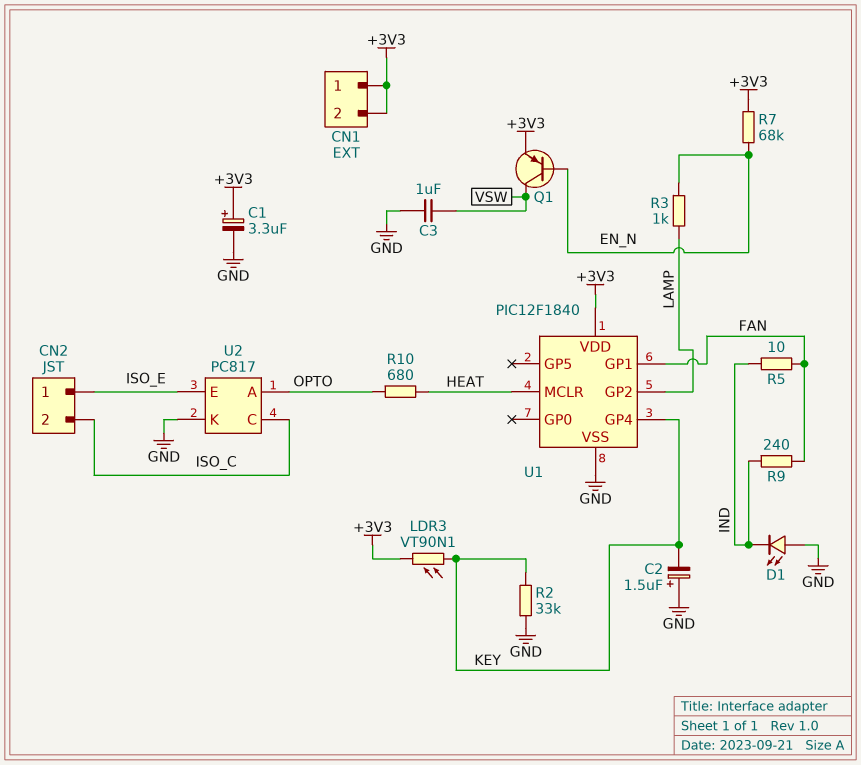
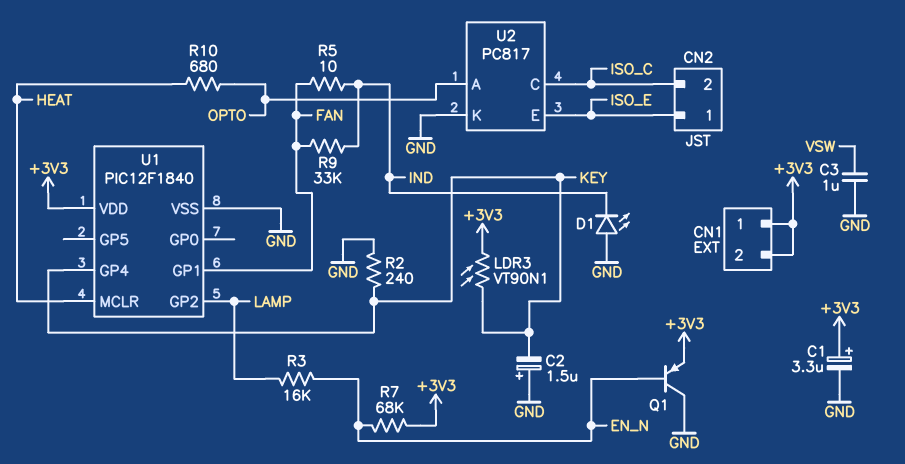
Q1: PNP (B EN_N, C VSW, E +3V3) -> PNP (B EN_N, C GND, E +3V3)
R2: 33k (GND, KEY) -> 240 (GND, KEY)
R3: 1k (EN_N, LAMP) -> 16k (EN_N, LAMP)
R9: 240 (FAN, IND) -> 33k (FAN, IND)

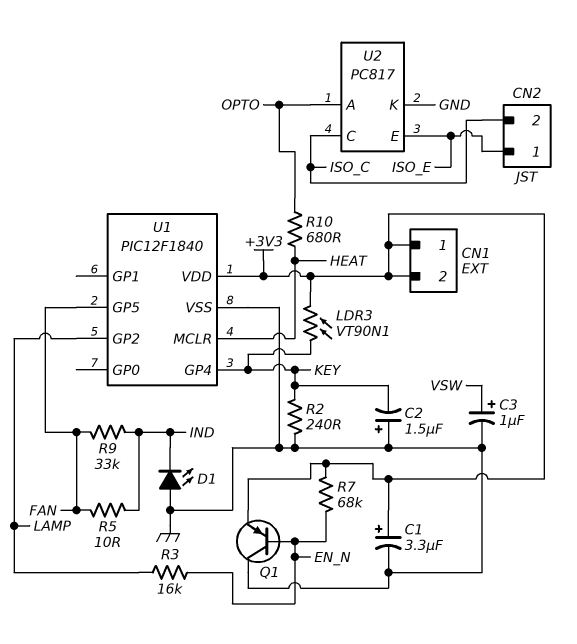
C3: 1uF (GND, VSW) -> 1uF (plus VSW, minus GND)
U1 pin GP1: FAN -> none
U1 pin GP5: none -> FAN

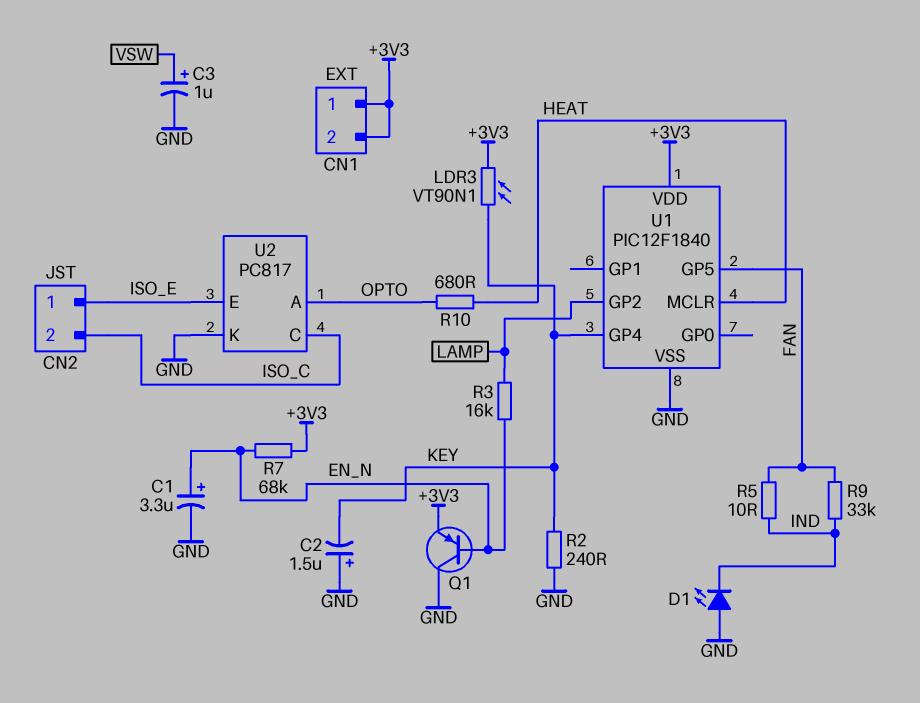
C1: 3.3uF (plus +3V3, minus GND) -> 3.3uF (plus EN_N, minus GND)

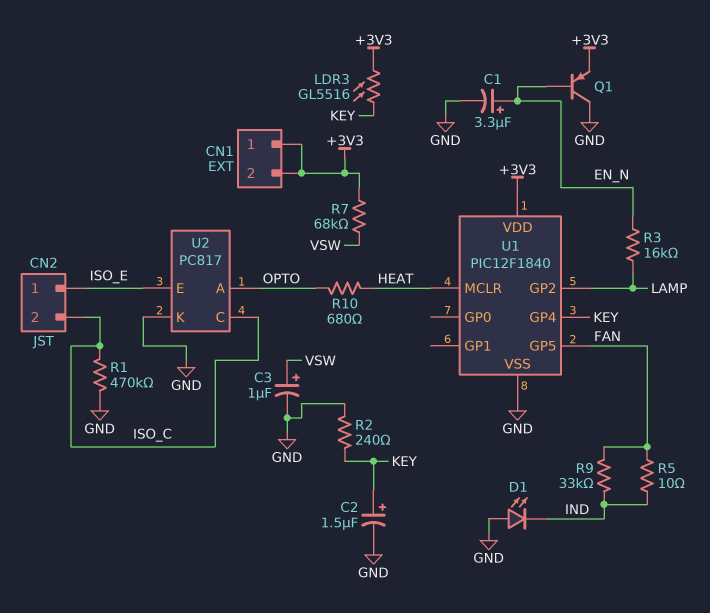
C2: 1.5uF (plus GND, minus KEY) -> 1.5uF (plus KEY, minus GND)
LDR3: VT90N1 (+3V3, KEY) -> GL5516 (+3V3, KEY)
R1: none -> 470k (GND, ISO_C)
R7: 68k (+3V3, EN_N) -> 68k (+3V3, VSW)

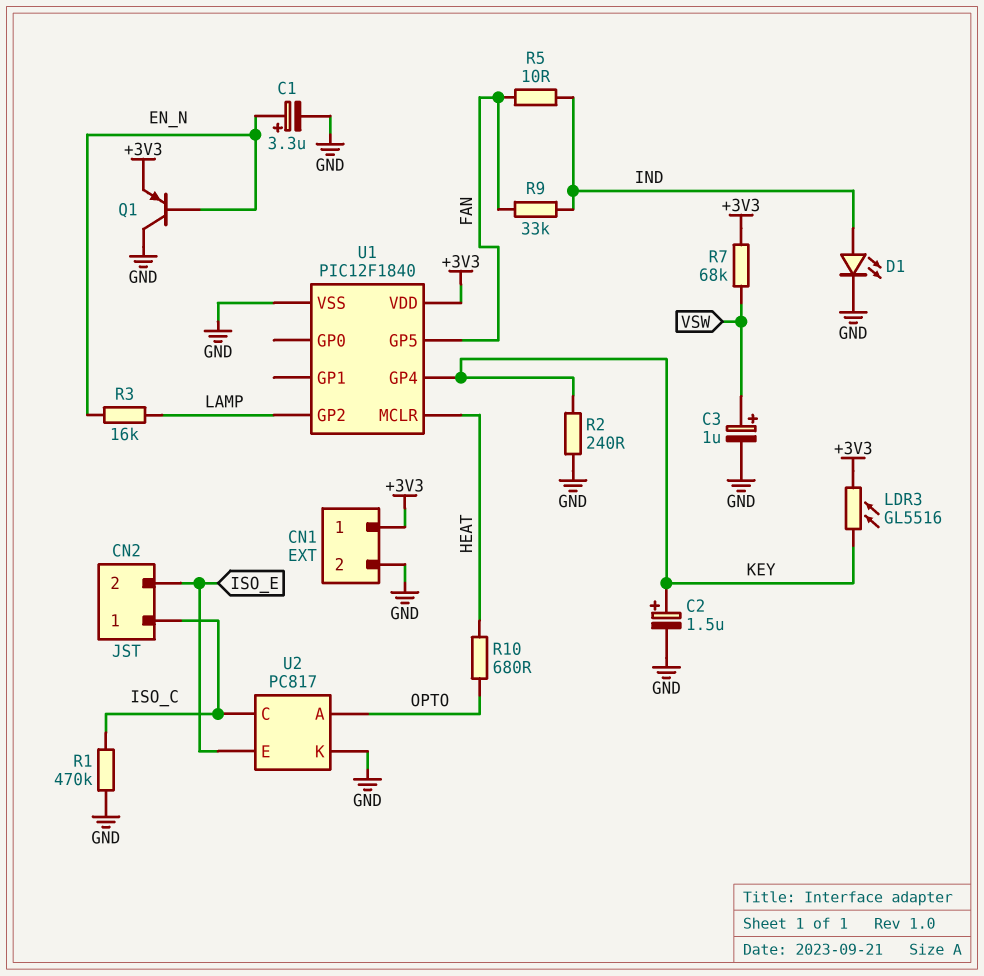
CN1 pin 2: +3V3 -> GND
CN2 pin 1: ISO_E -> ISO_C
CN2 pin 2: ISO_C -> ISO_E
D1: LED (A GND, K IND) -> LED (A IND, K GND)

